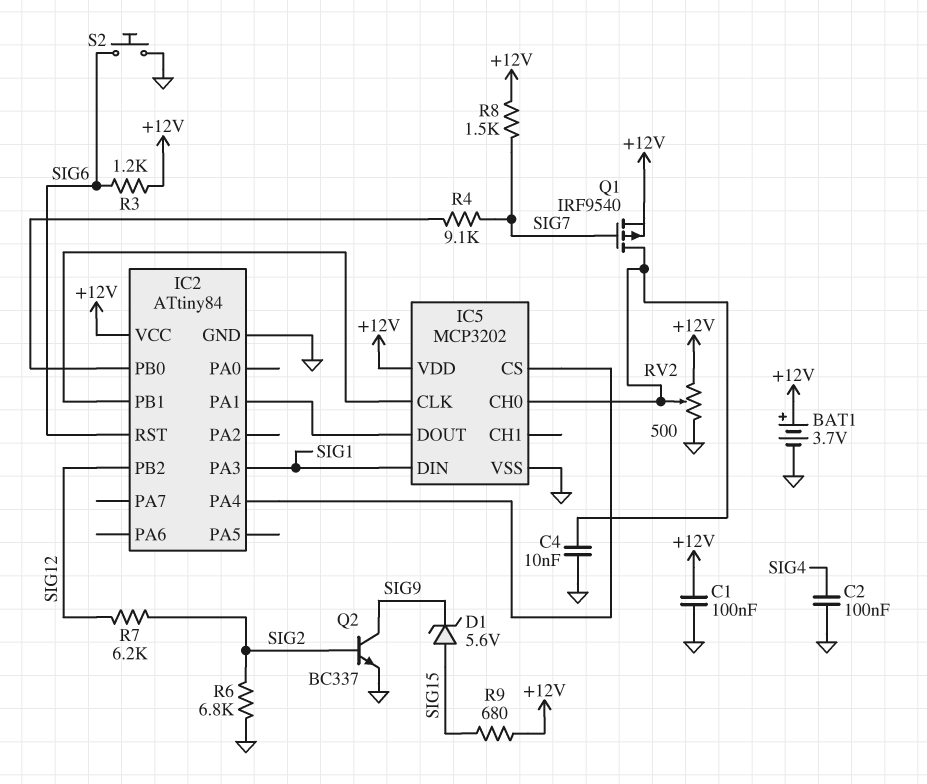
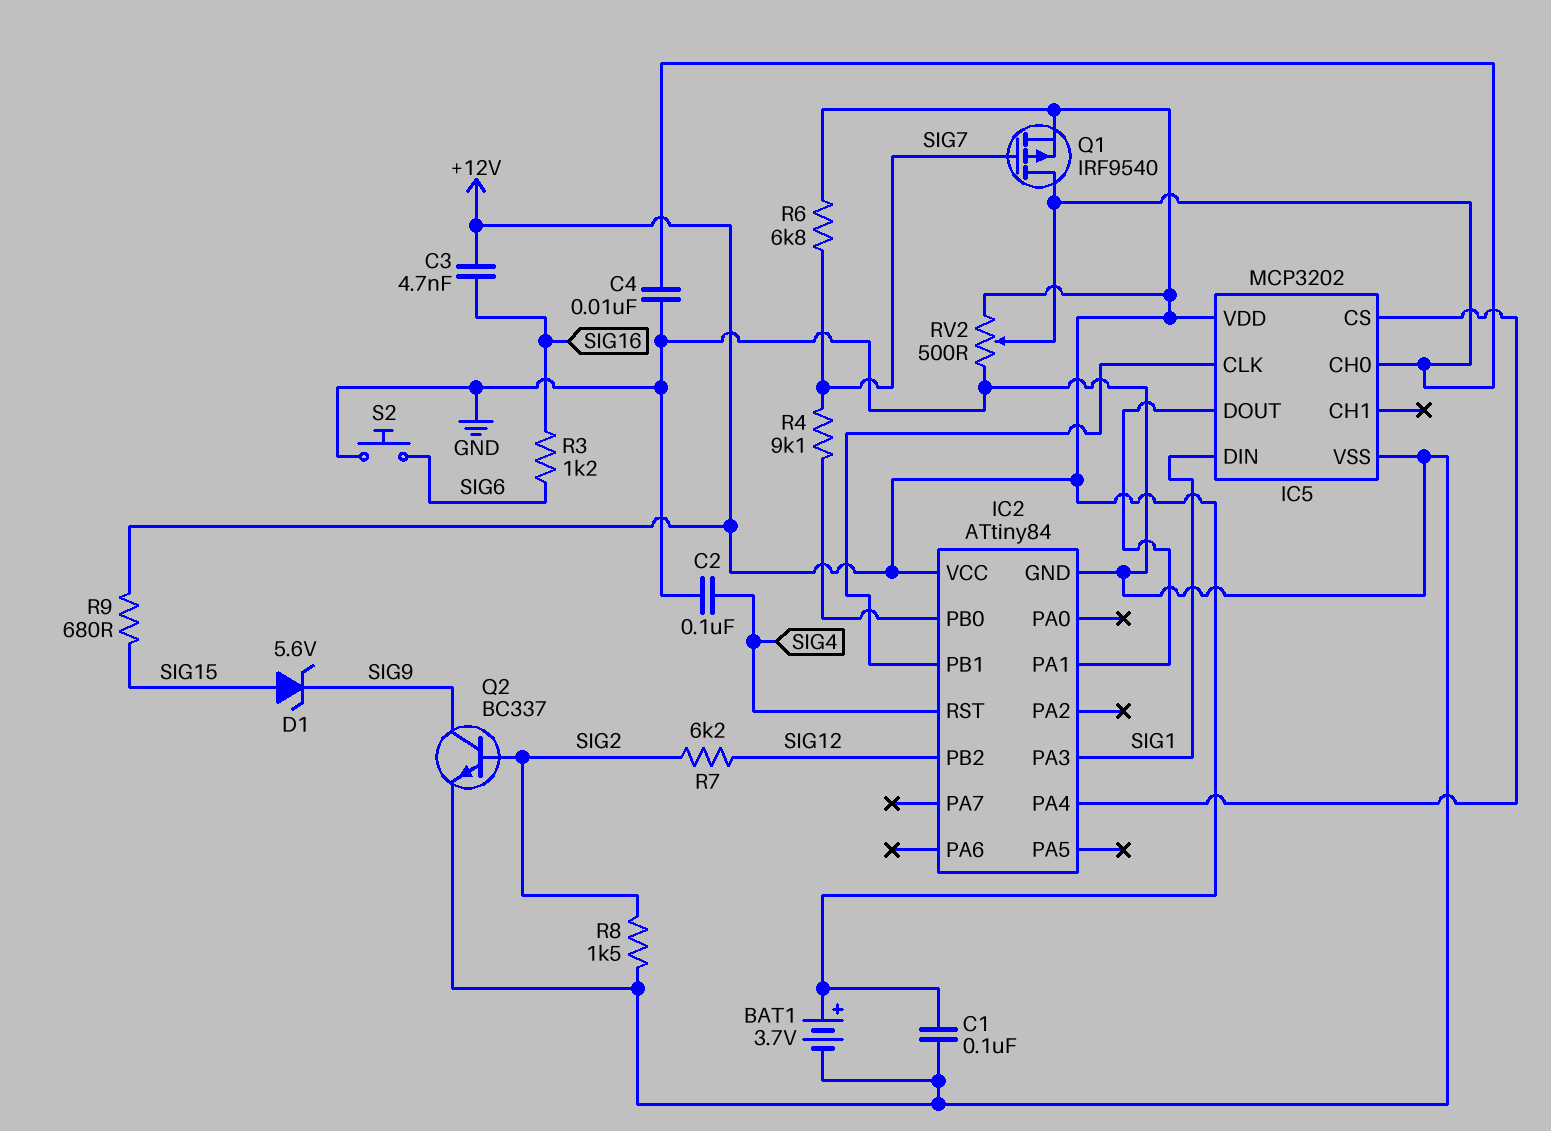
C3: none -> 4.7nF (+12V, SIG16)
IC2 pin RST: SIG6 -> SIG4
R3: 1.2k (+12V, SIG6) -> 1.2k (SIG6, SIG16)
R6: 6.8k (GND, SIG2) -> 6.8k (+12V, SIG7)
R8: 1.5k (+12V, SIG7) -> 1.5k (GND, SIG2)

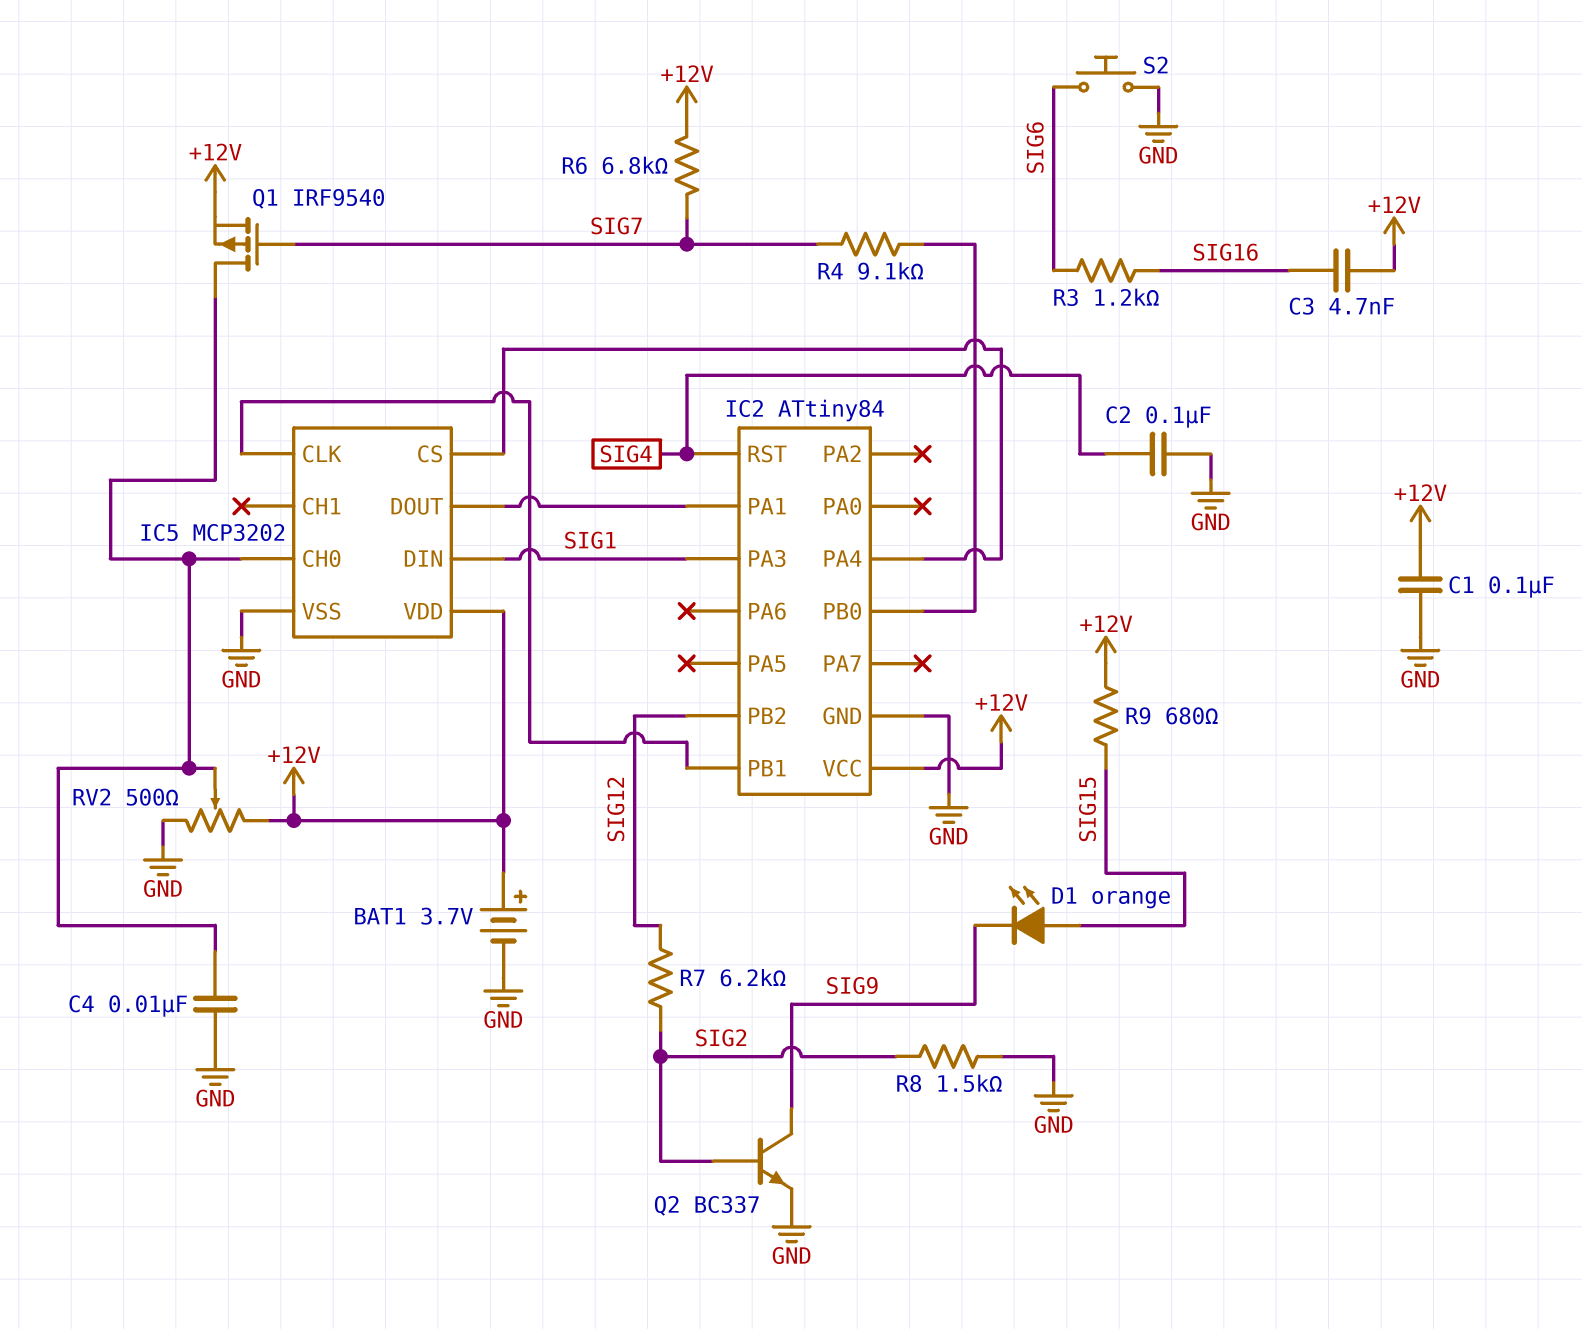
D1: zener 5.6V (A SIG15, K SIG9) -> LED orange (A SIG15, K SIG9)

